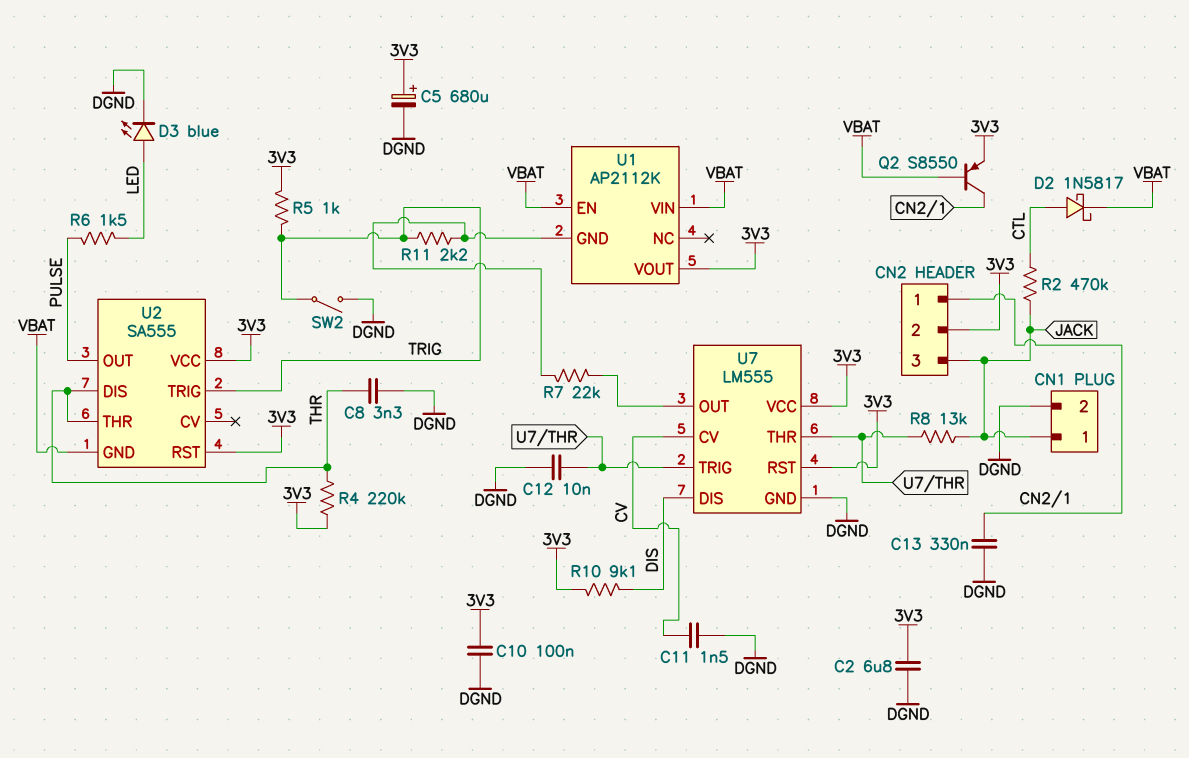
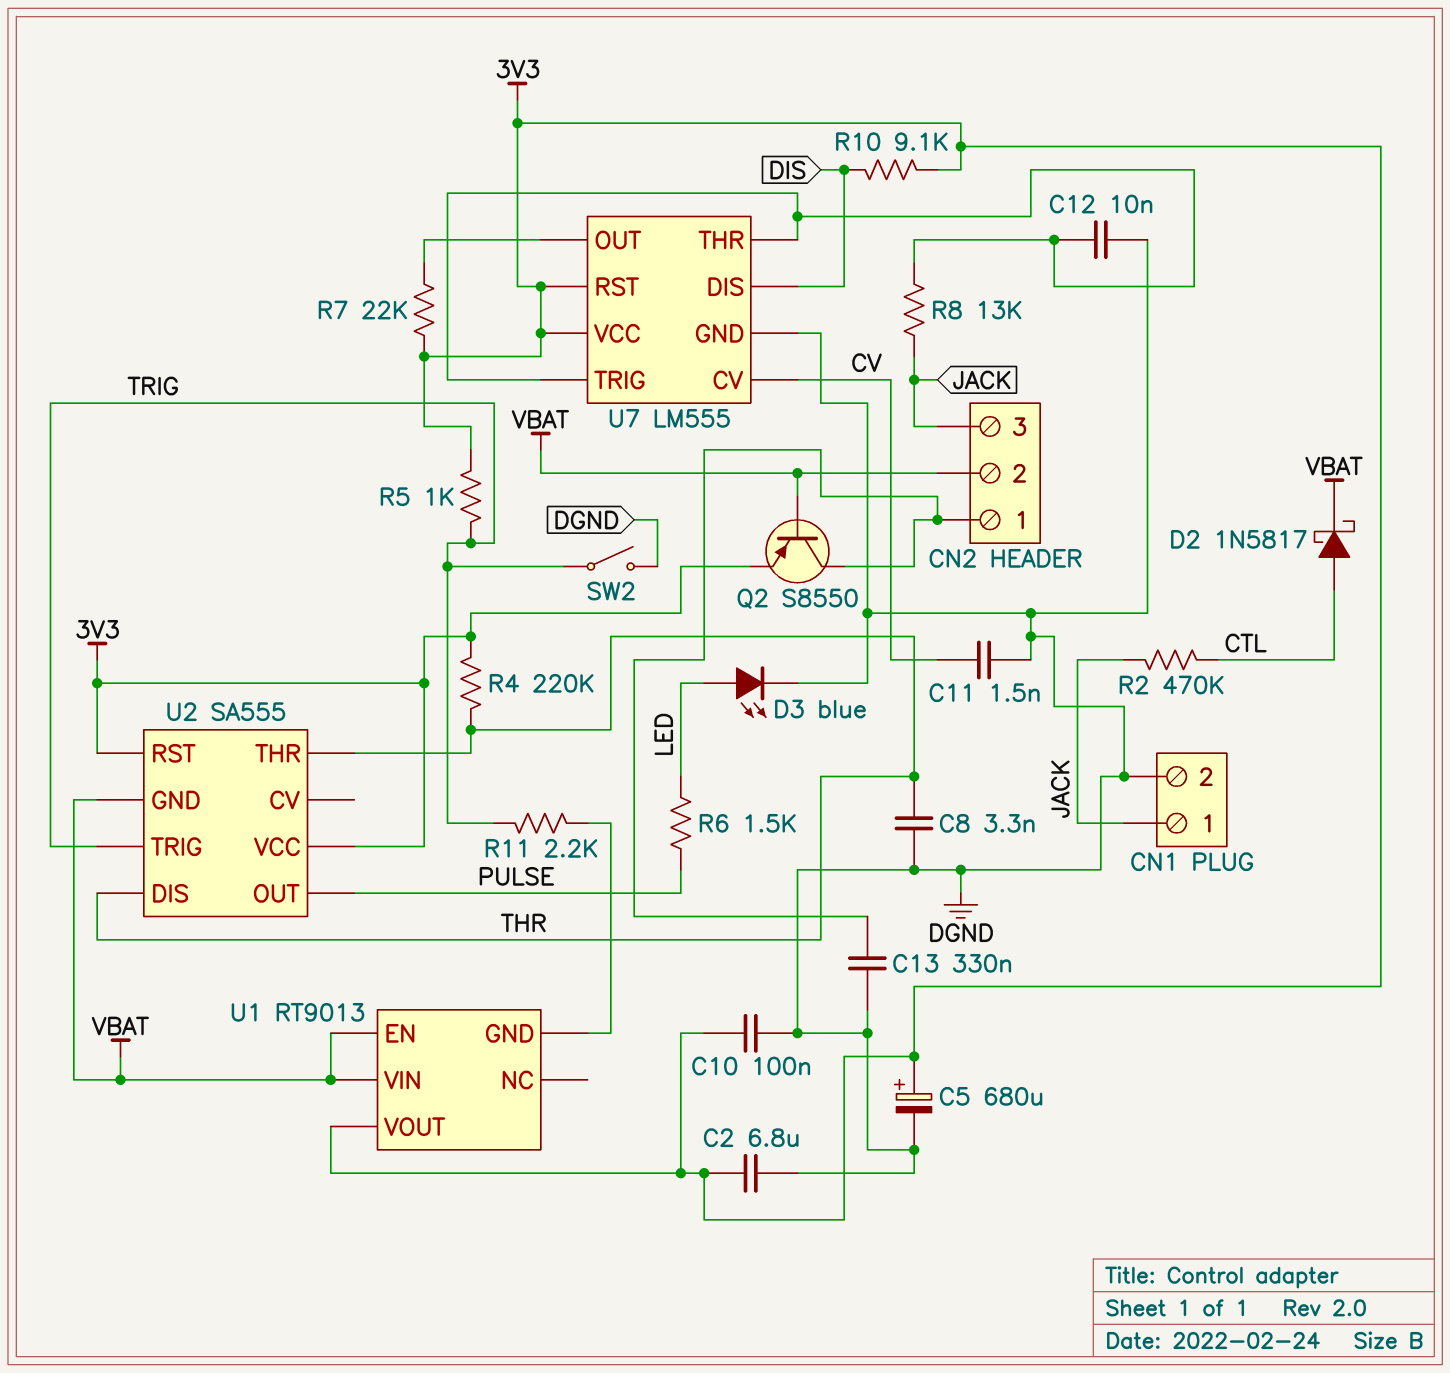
CN2 pin 2: 3V3 -> VBAT
R7: 22k (U1/GND, U7/OUT) -> 22k (3V3, U7/OUT)
U1: AP2112K -> RT9013

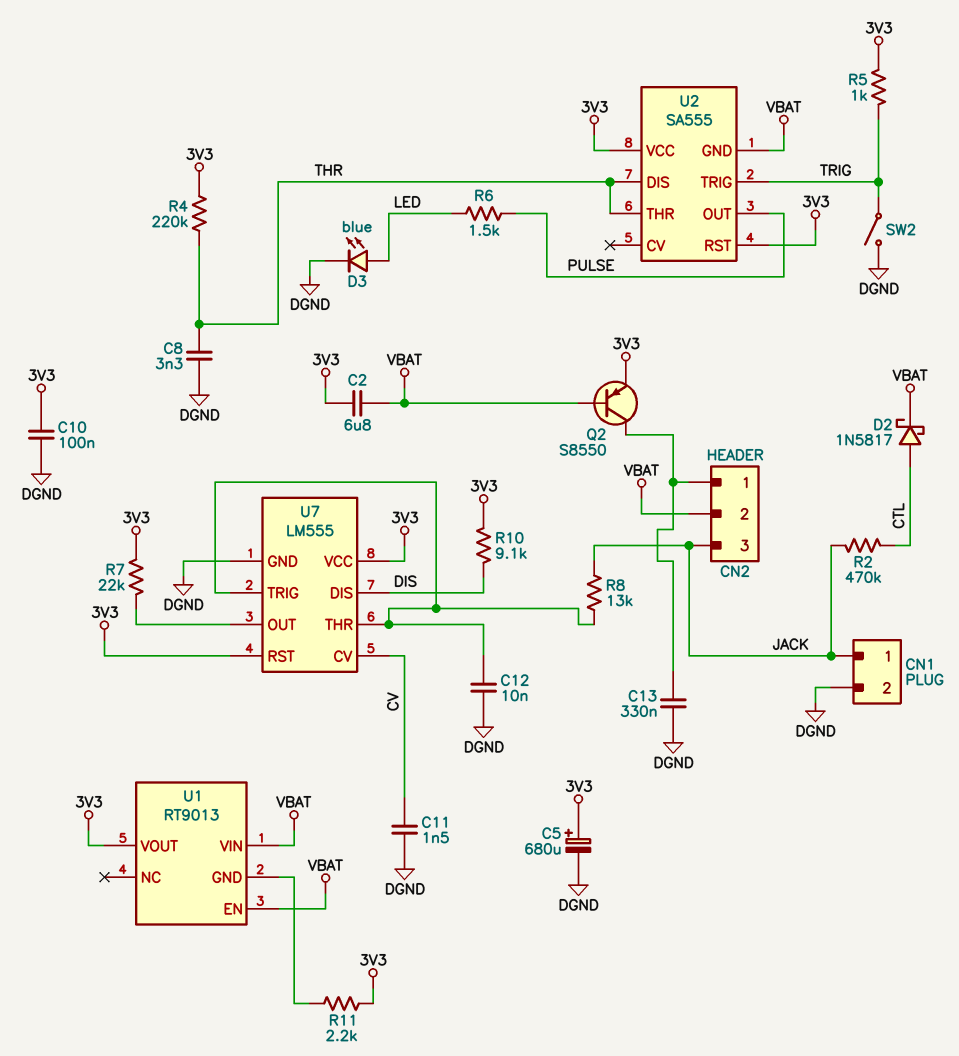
C2: 6.8uF (3V3, DGND) -> 6.8uF (3V3, VBAT)
R11: 2.2k (TRIG, U1/GND) -> 2.2k (3V3, U1/GND)

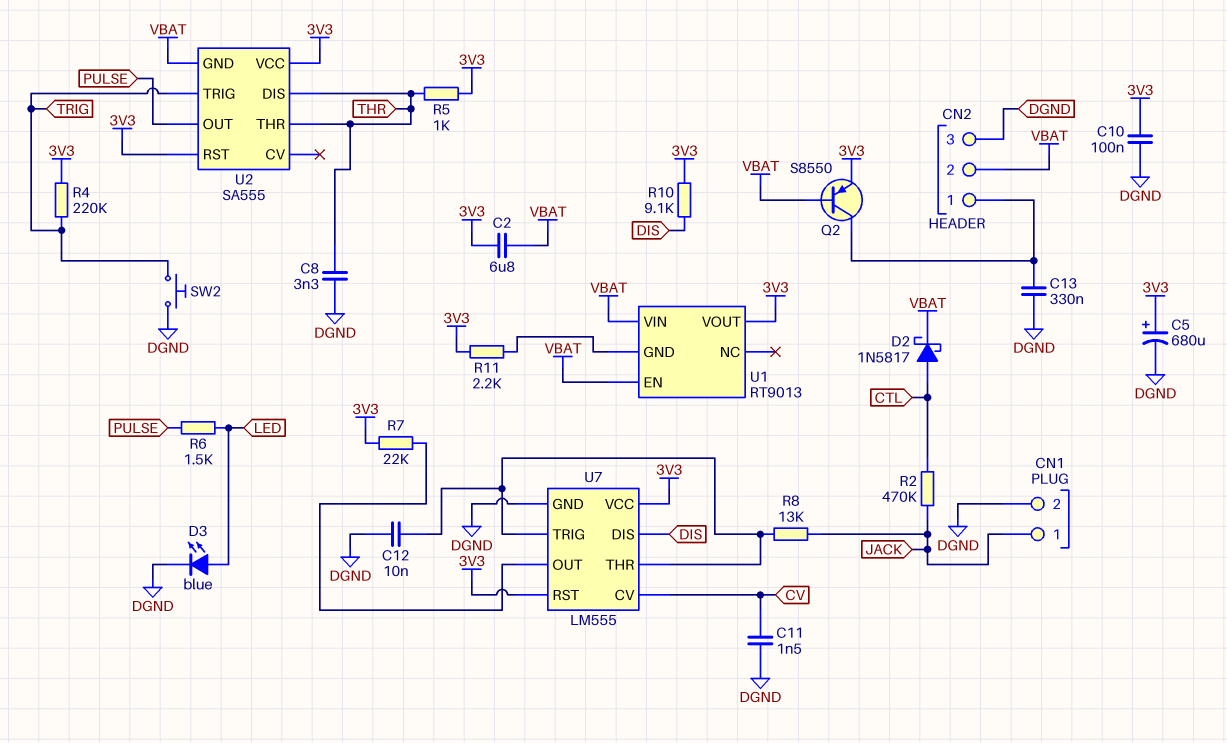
CN2 pin 3: JACK -> DGND
R4: 220k (3V3, THR) -> 220k (3V3, TRIG)
R5: 1k (3V3, TRIG) -> 1k (3V3, THR)
SW2: switch (DGND, TRIG) -> button (DGND, TRIG)

